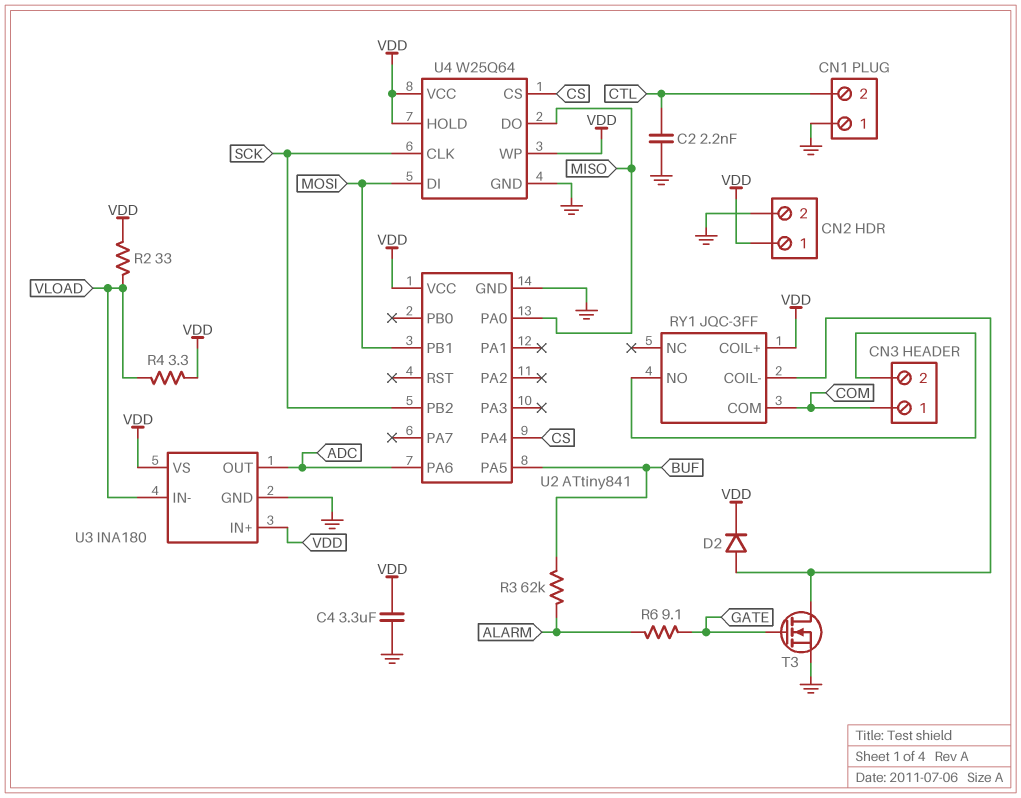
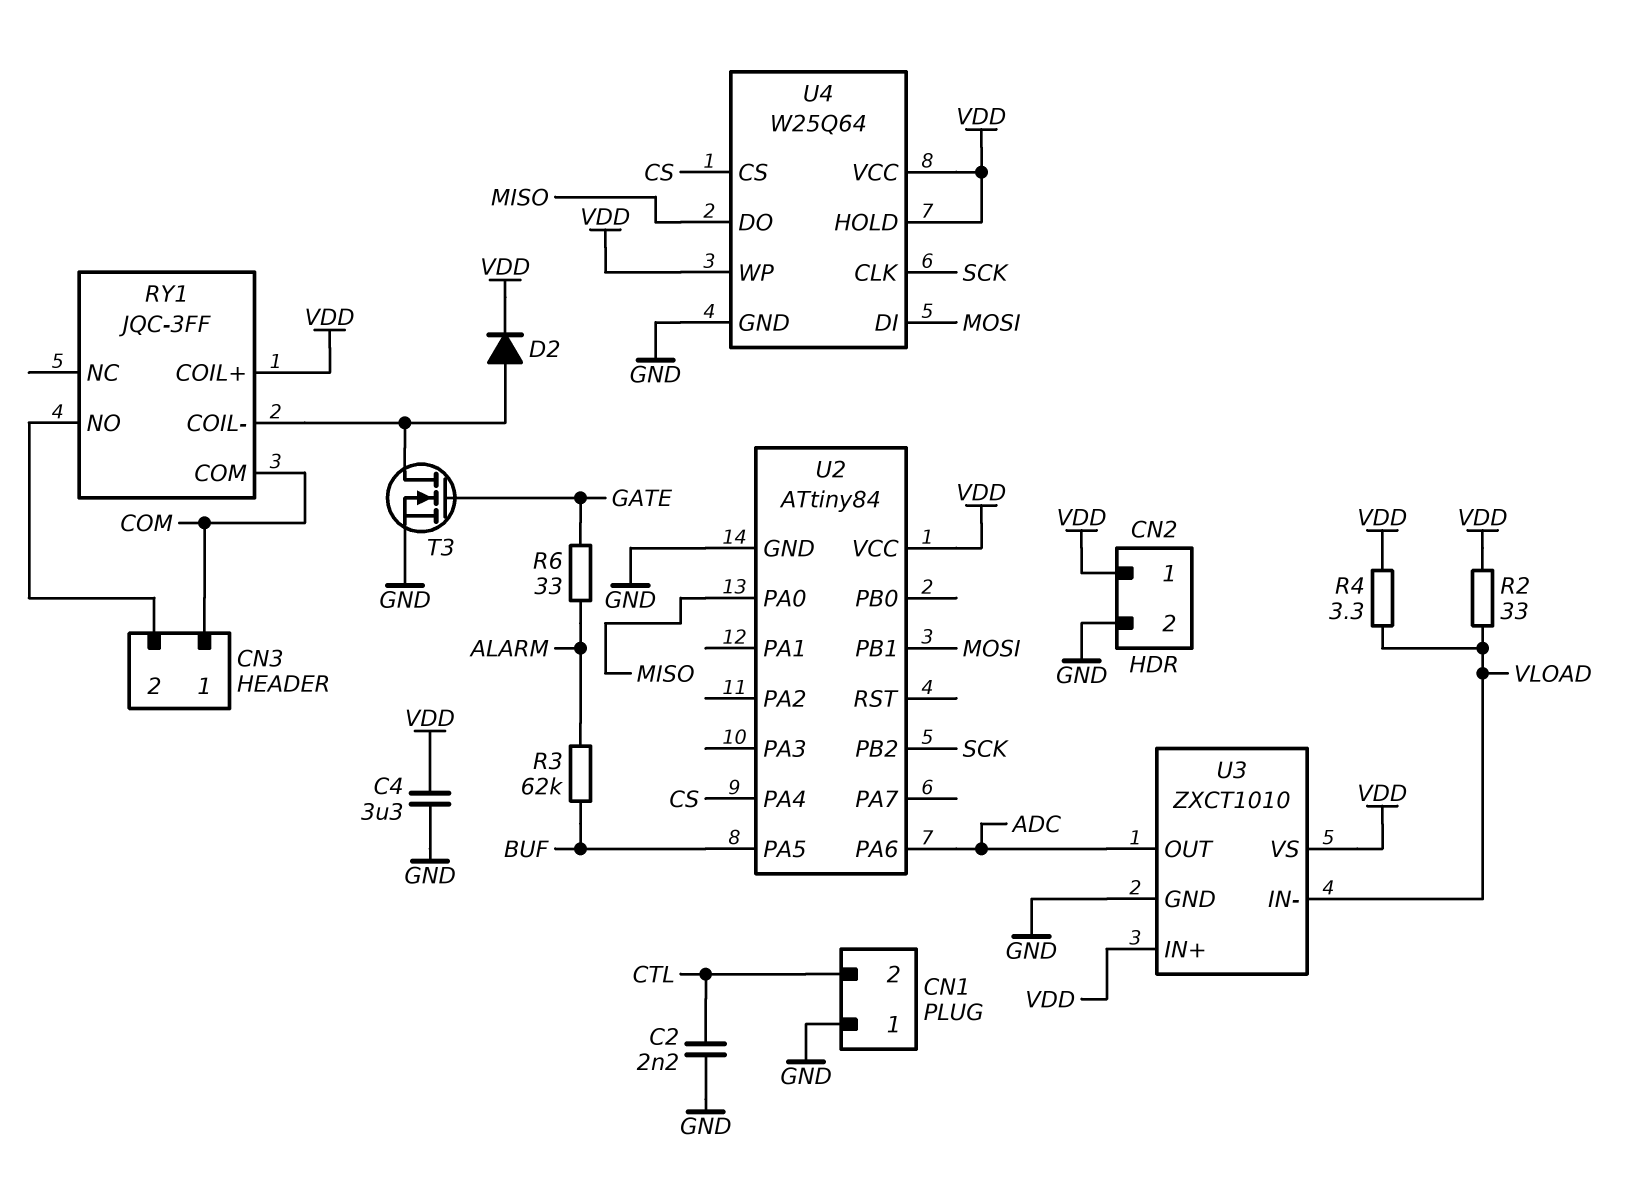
R6: 9.1 (ALARM, GATE) -> 33 (ALARM, GATE)
U2: ATtiny841 -> ATtiny84
U3: INA180 -> ZXCT1010

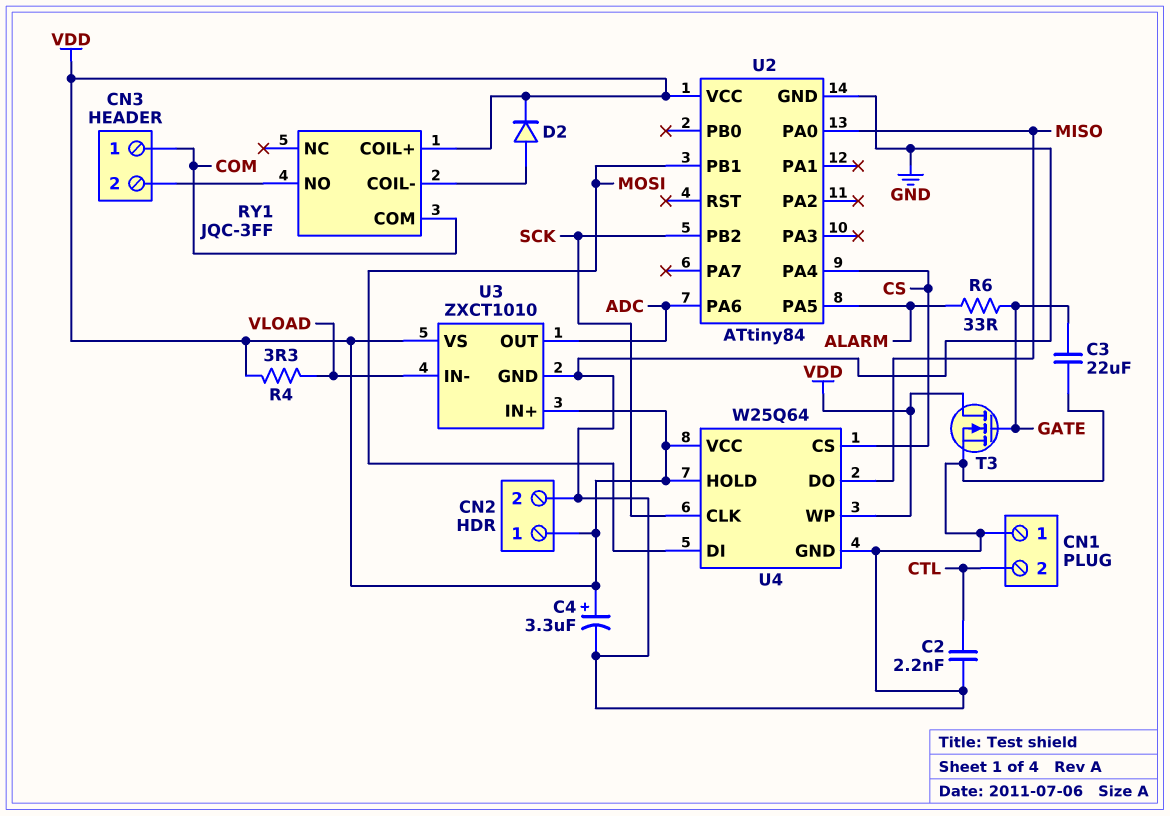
C3: none -> 22uF (GATE, GND)
C4: 3.3uF (GND, VDD) -> 3.3uF (plus VDD, minus GND)
R2: 33 (VDD, VLOAD) -> none
R3: 62k (ALARM, BUF) -> none
T3: NMOS (G GATE, D RY1/COIL-, S GND) -> NMOS (G GATE, D VDD, S GND)
U2 pin PA5: BUF -> ALARM

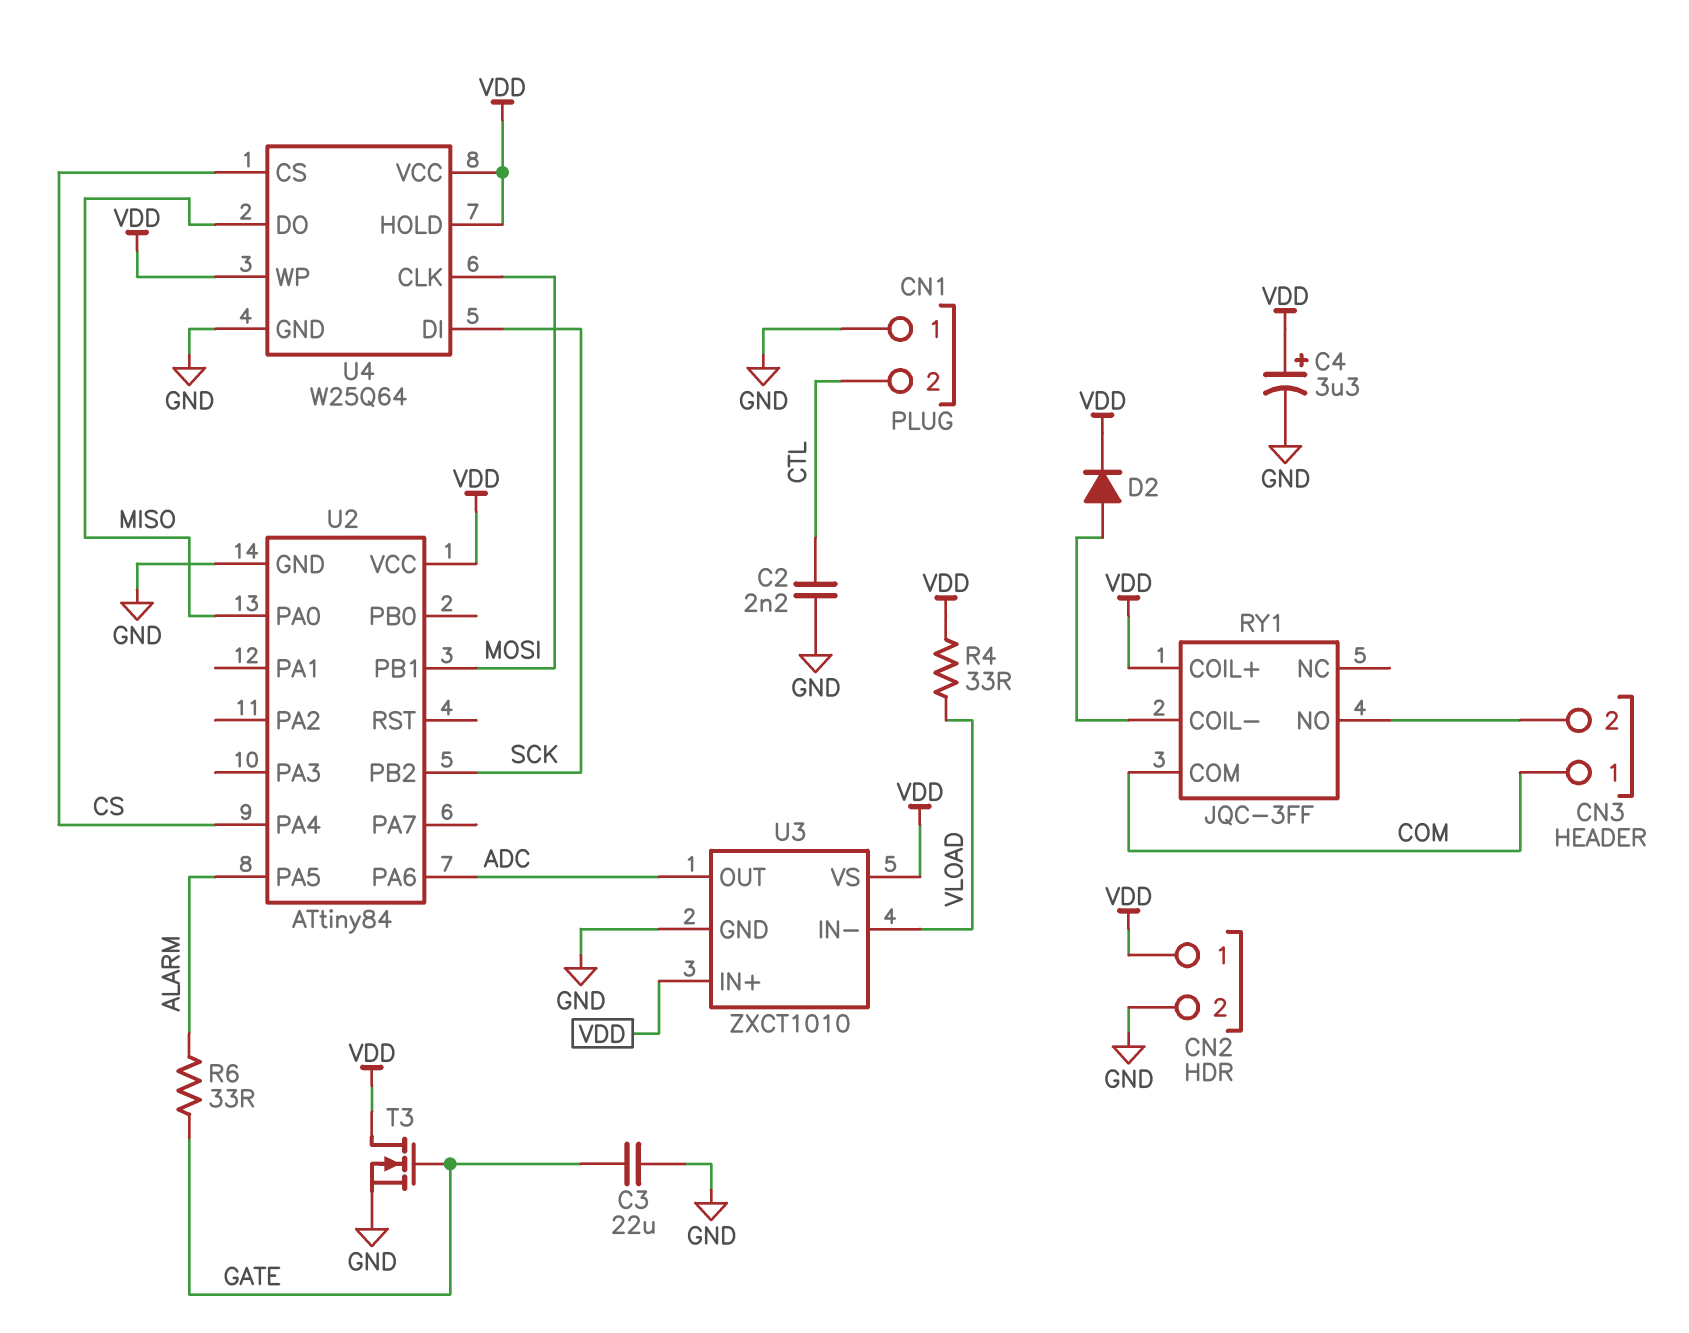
R4: 3.3 (VDD, VLOAD) -> 33 (VDD, VLOAD)
U4 pin CLK: SCK -> MOSI
U4 pin DI: MOSI -> SCK

